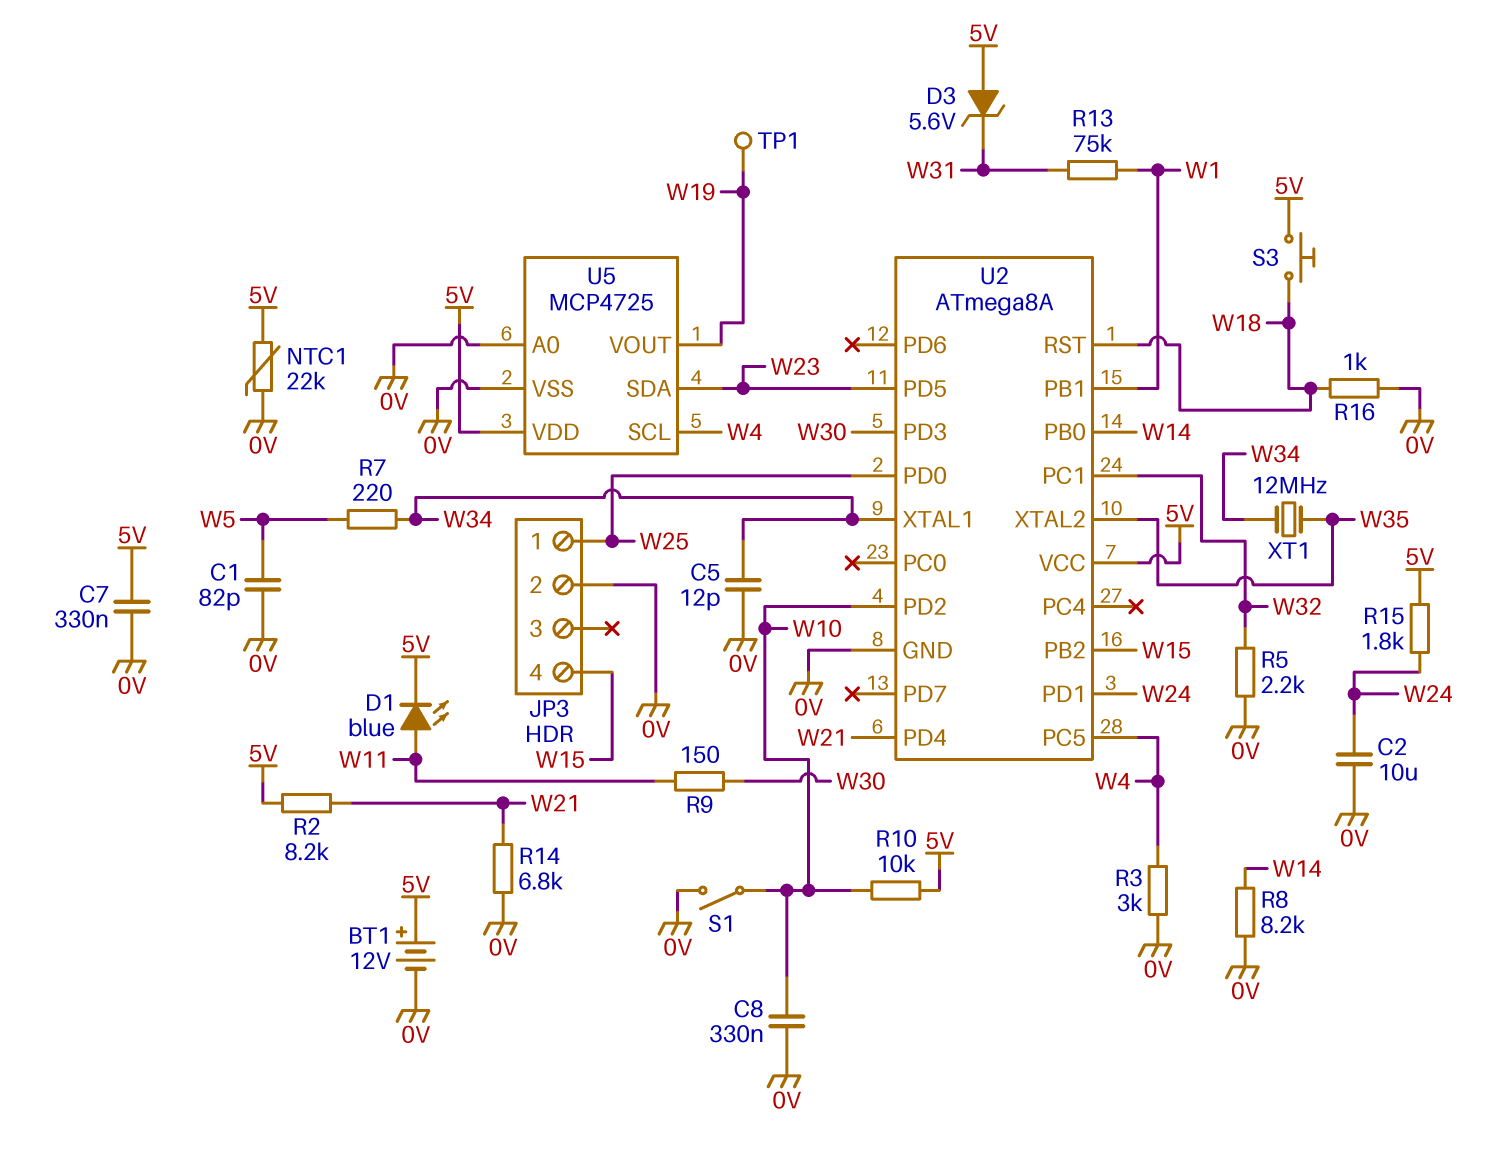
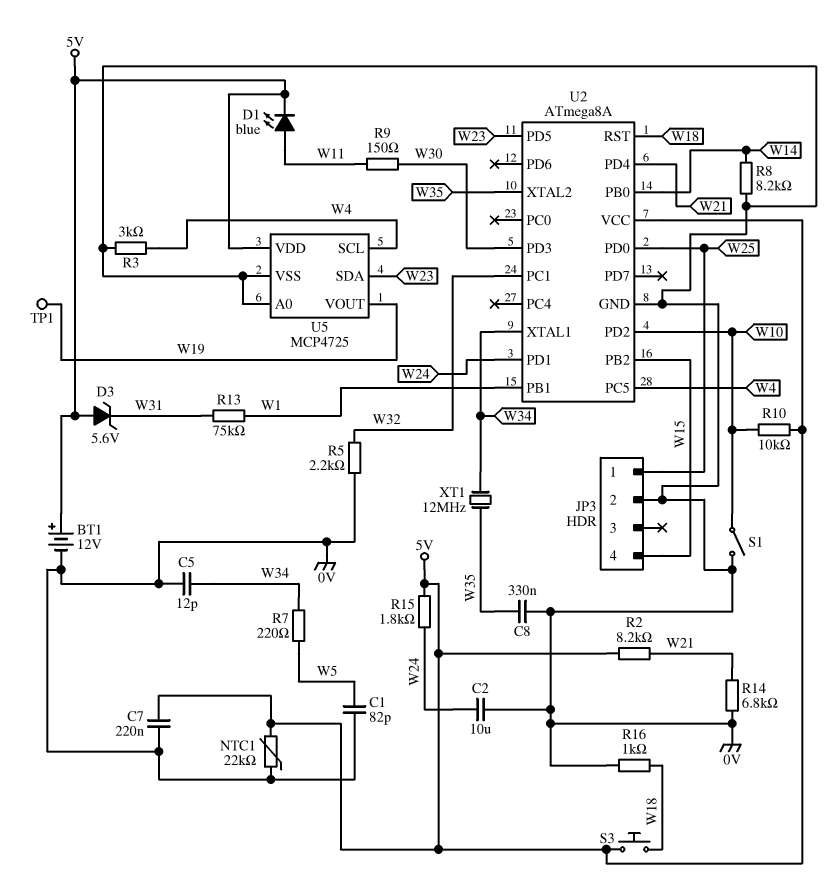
C7: 330nF (0V, 5V) -> 220nF (0V, 5V)
C8: 330nF (0V, W10) -> 330nF (0V, W35)

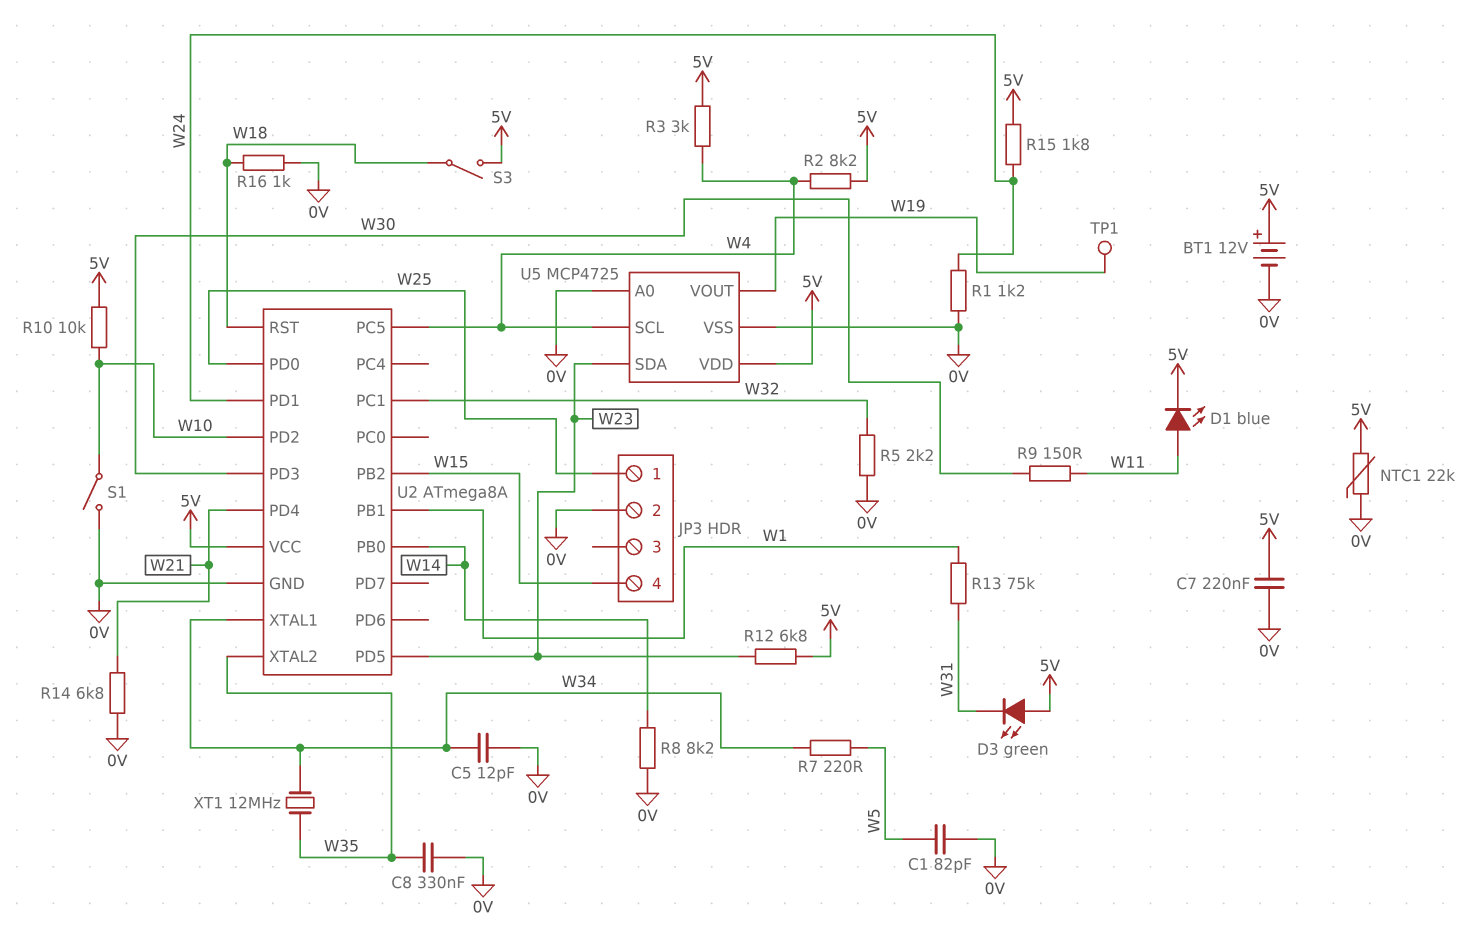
C2: 10uF (0V, W24) -> none
D3: zener 5.6V (A 5V, K W31) -> LED green (A 5V, K W31)
R1: none -> 1.2k (0V, W24)
R2: 8.2k (5V, W21) -> 8.2k (5V, W4)
R3: 3k (0V, W4) -> 3k (5V, W4)
R12: none -> 6.8k (5V, W23)
S3: button (5V, W18) -> switch (5V, W18)

